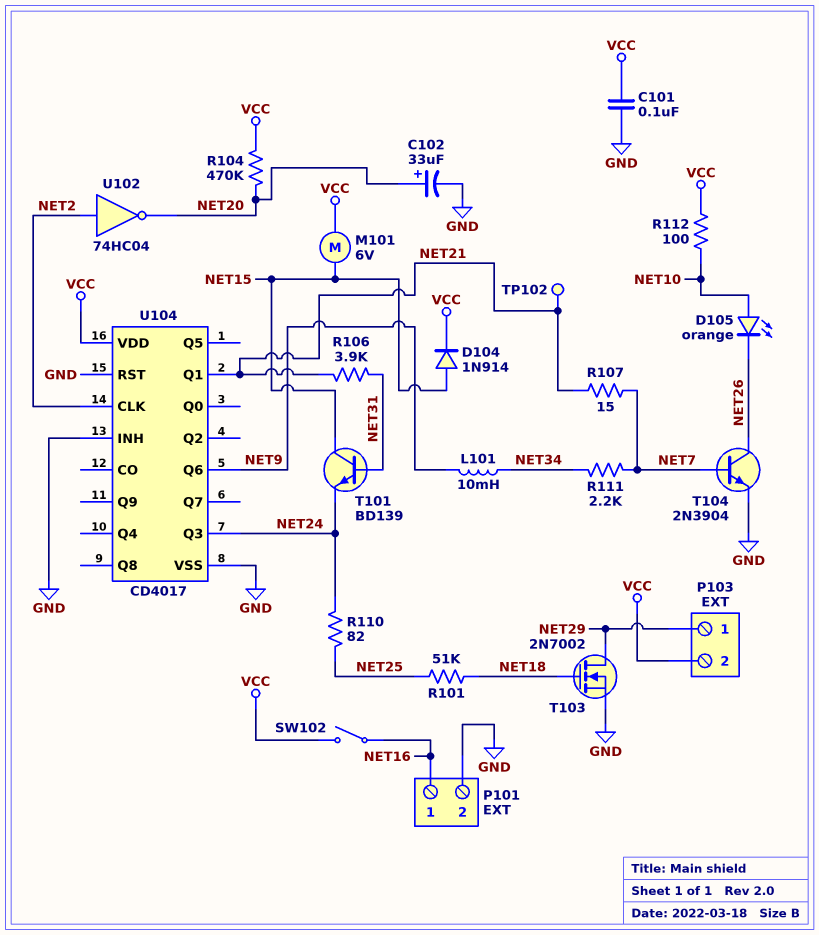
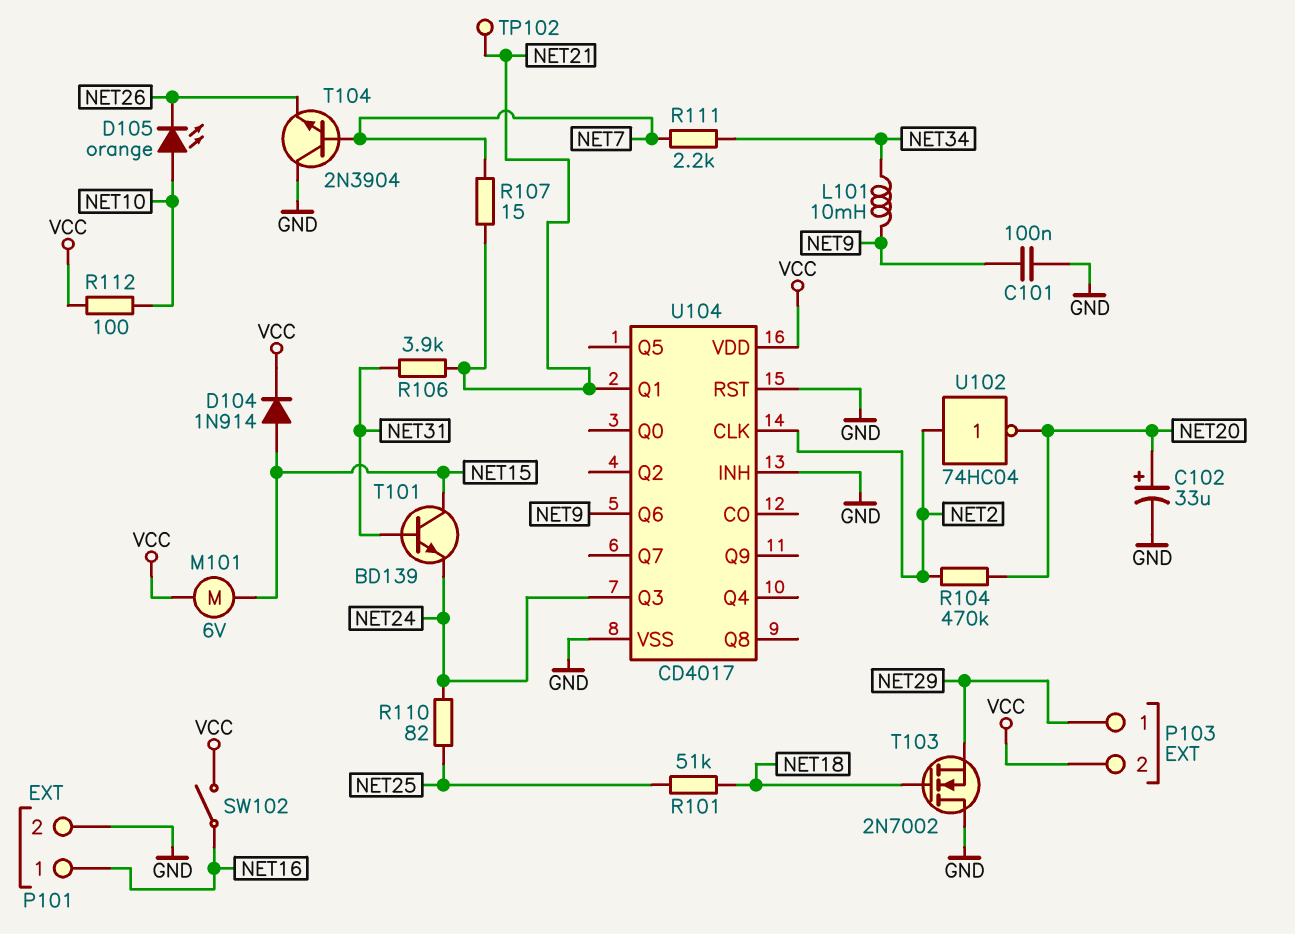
C101: 100nF (GND, VCC) -> 100nF (GND, NET9)
R104: 470k (NET20, VCC) -> 470k (NET2, NET20)
T103: NMOS 2N7002 (G NET18, D NET29, S GND) -> NMOS 2N7002 (G NET18, D GND, S NET29)
T104: NPN 2N3904 (B NET7, C NET26, E GND) -> NPN 2N3904 (B NET7, C GND, E NET26)

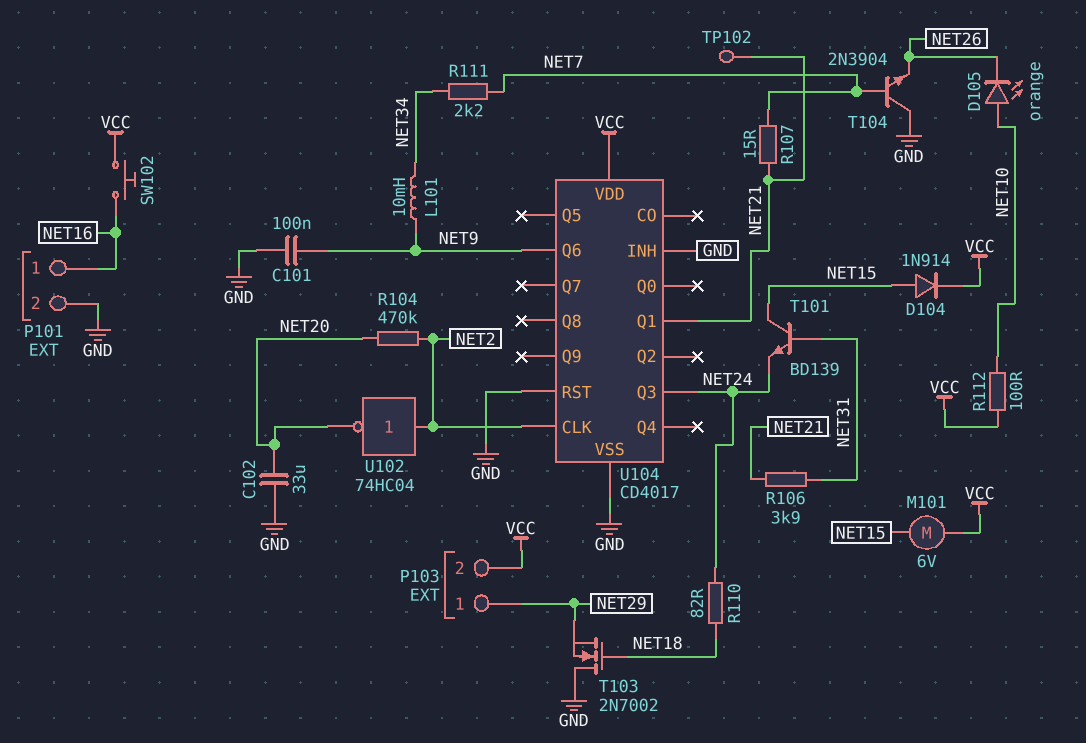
C102: 33uF (plus NET20, minus GND) -> 33uF (GND, NET20)
R101: 51k (NET18, NET25) -> none
R110: 82 (NET24, NET25) -> 82 (NET18, NET24)
SW102: switch (NET16, VCC) -> button (NET16, VCC)

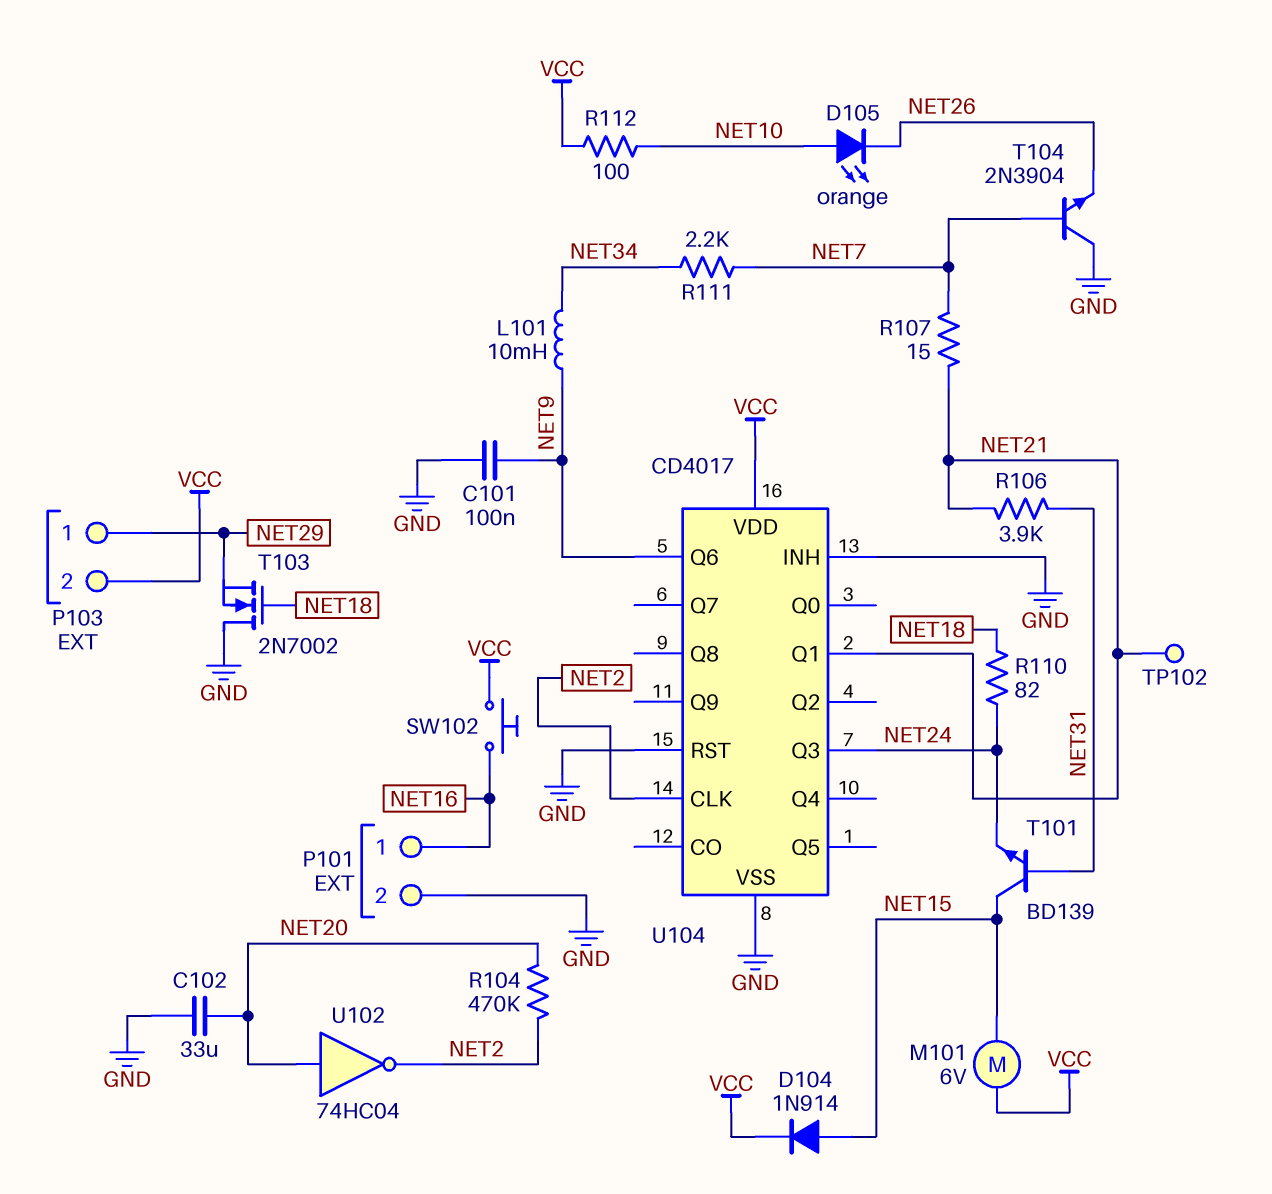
U102: NOT 74HC04 (in NET2, out NET20) -> NOT 74HC04 (in NET20, out NET2)

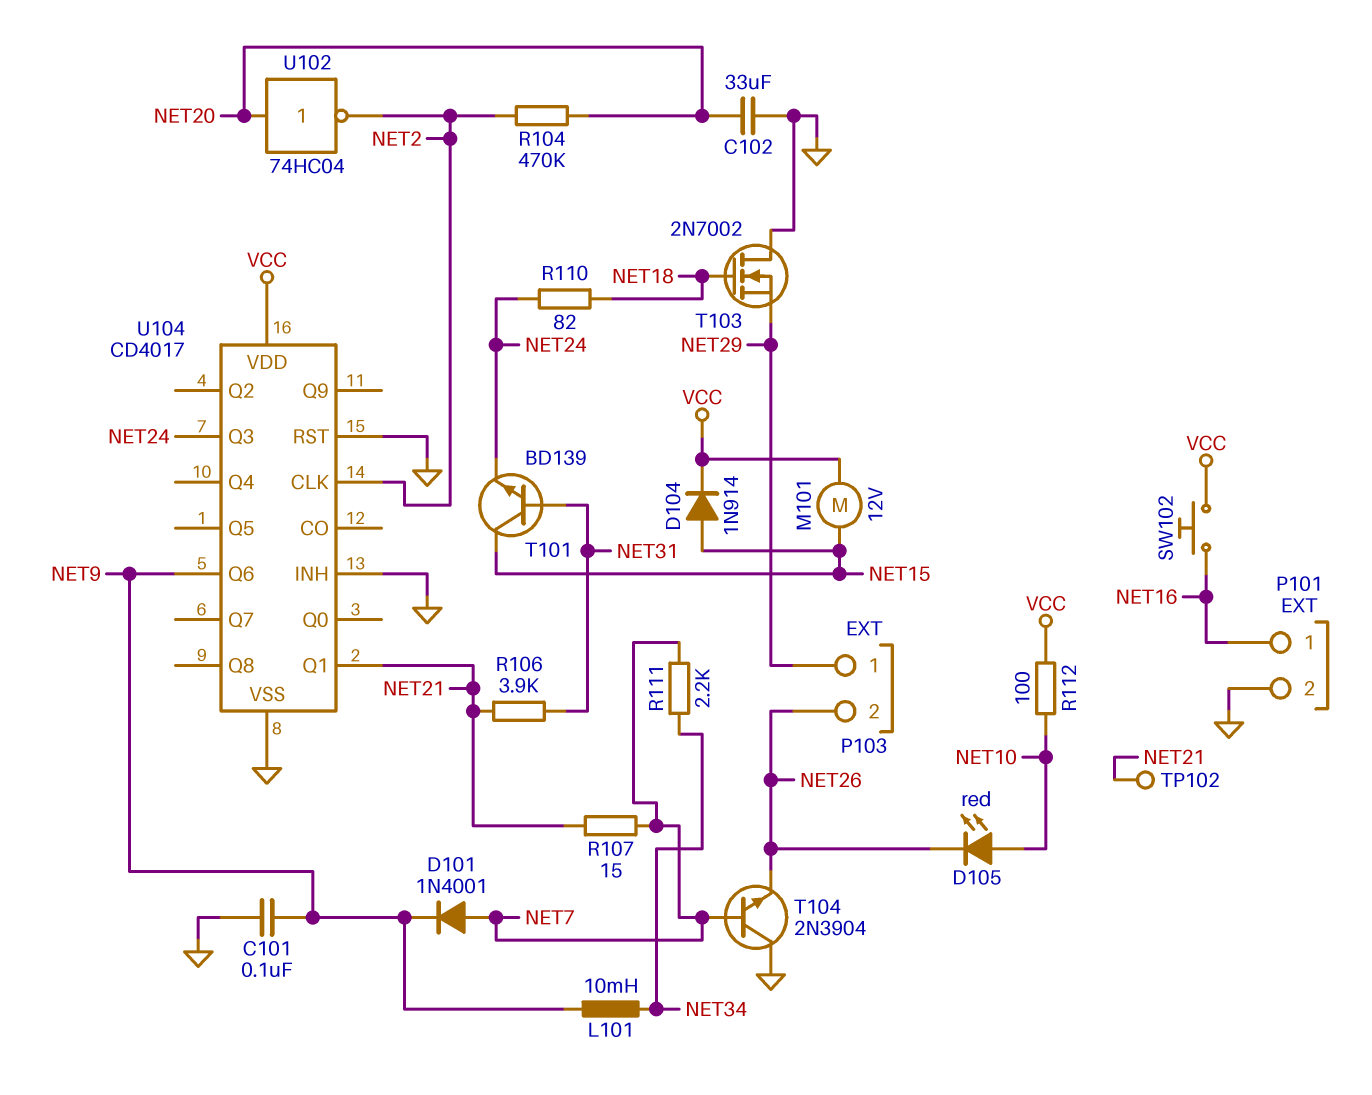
D101: none -> diode 1N4001 (A NET7, K NET9)
D105: LED orange (A NET10, K NET26) -> LED red (A NET10, K NET26)
M101: motor 6V (NET15, VCC) -> motor 12V (NET15, VCC)
P103 pin 2: VCC -> NET26

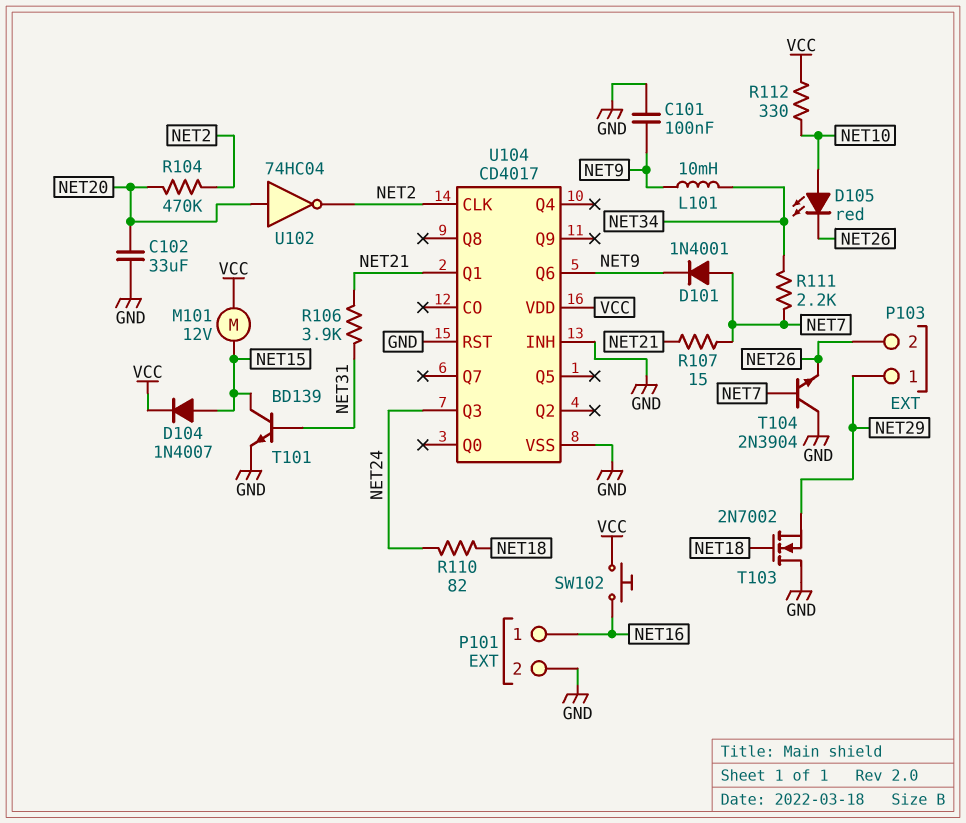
D104: diode 1N914 (A NET15, K VCC) -> diode 1N4007 (A NET15, K VCC)
R112: 100 (NET10, VCC) -> 330 (NET10, VCC)
T101: NPN BD139 (B NET31, C NET15, E NET24) -> NPN BD139 (B NET31, C NET15, E GND)
TP102: test point (NET21) -> none

